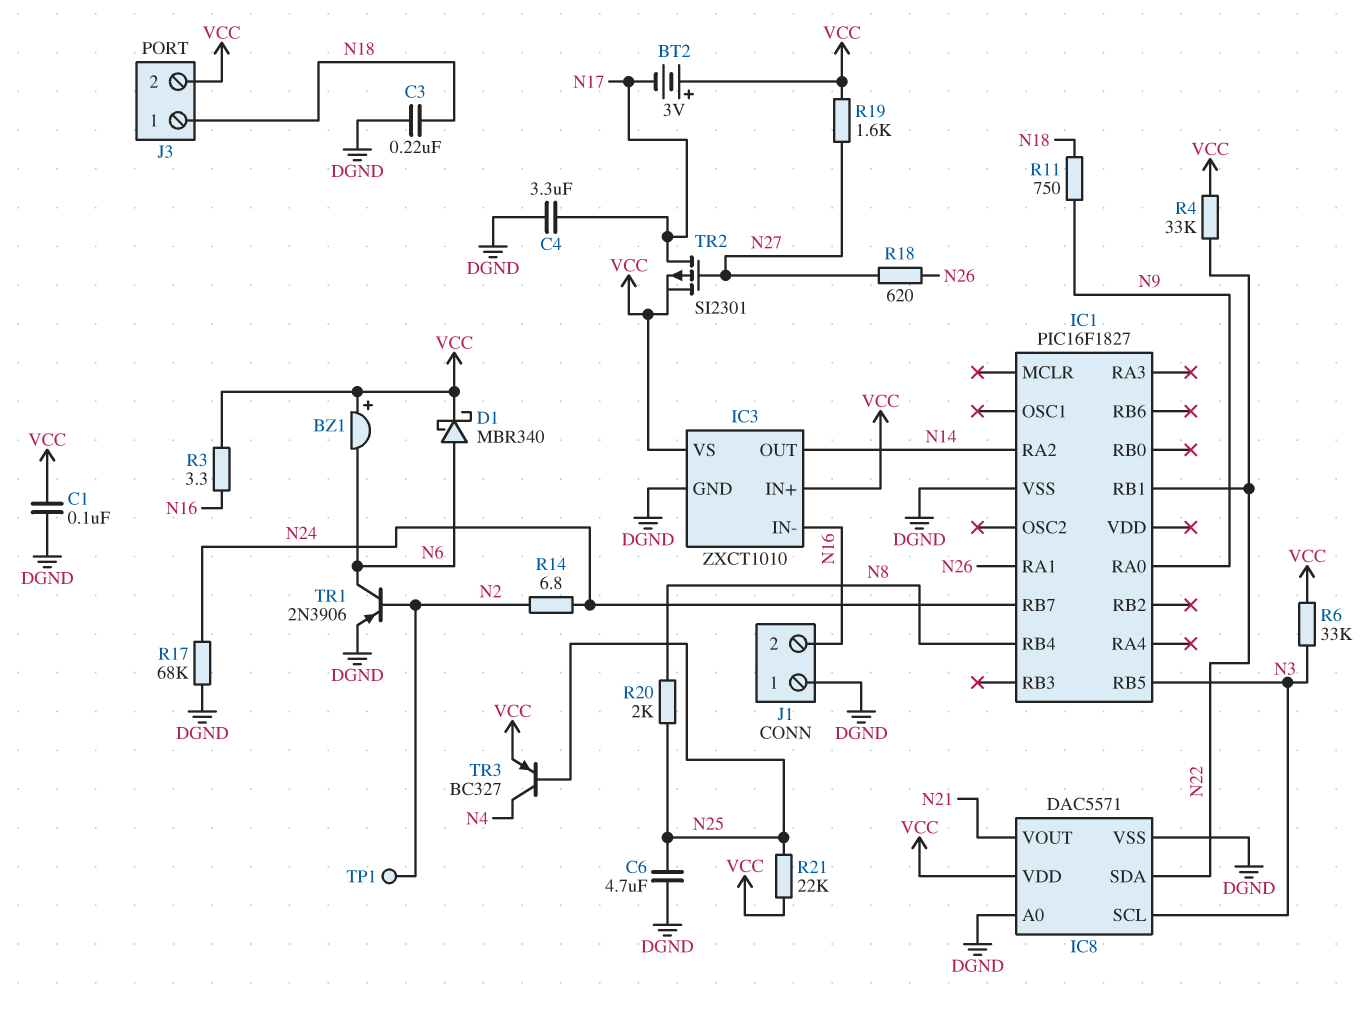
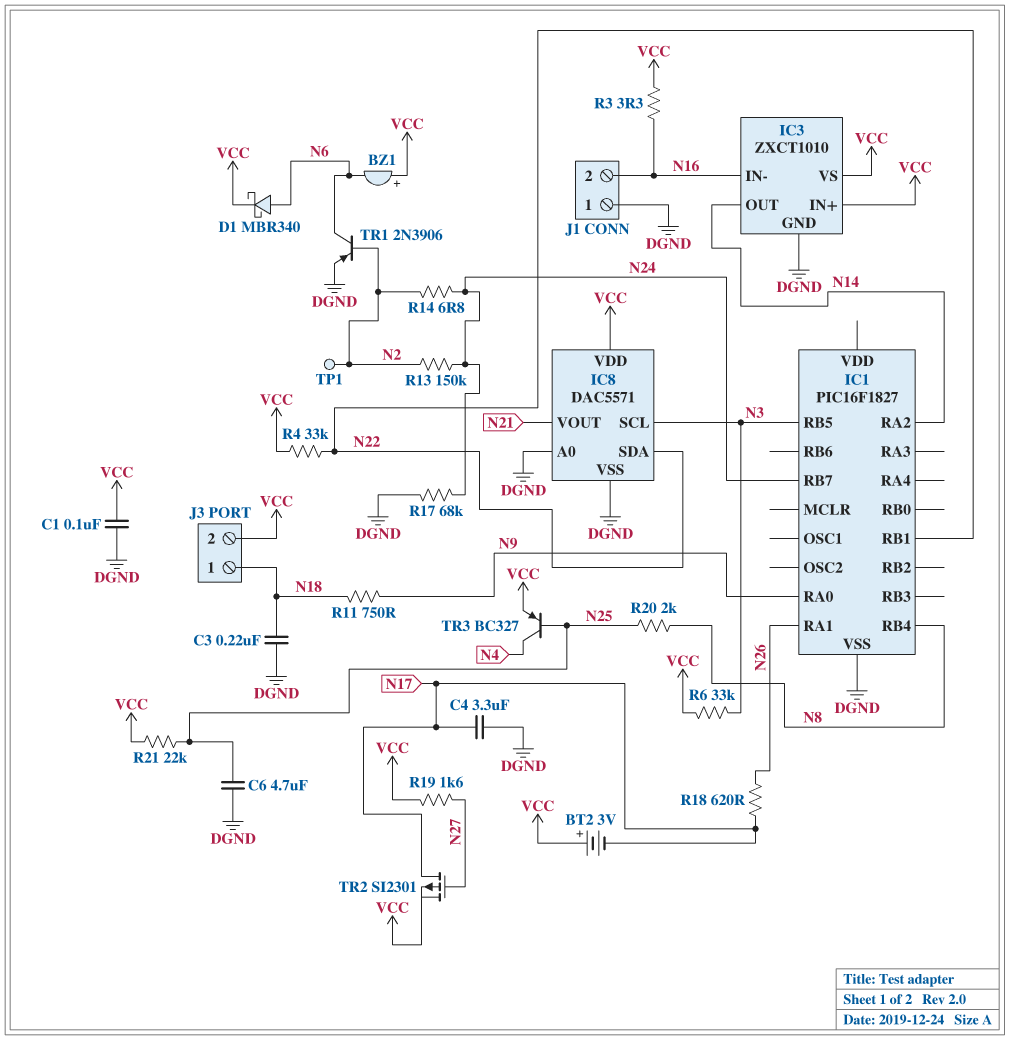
R13: none -> 150k (N2, N24)
R18: 620 (N26, N27) -> 620 (N17, N26)

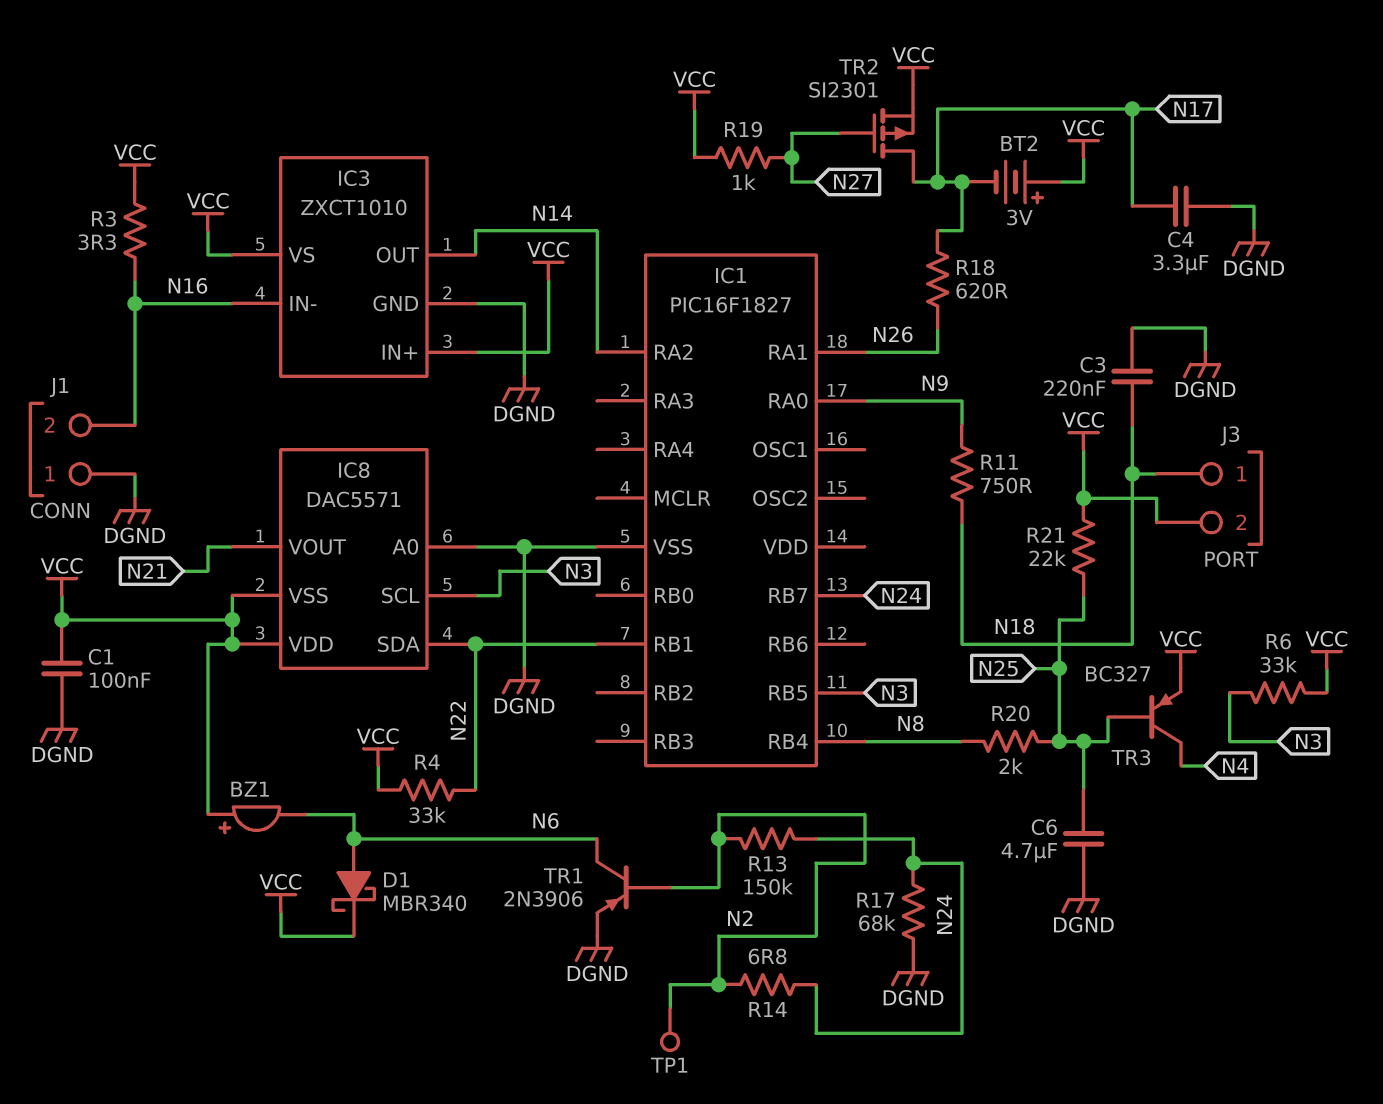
IC8 pin VSS: DGND -> VCC
R19: 1.6k (N27, VCC) -> 1k (N27, VCC)

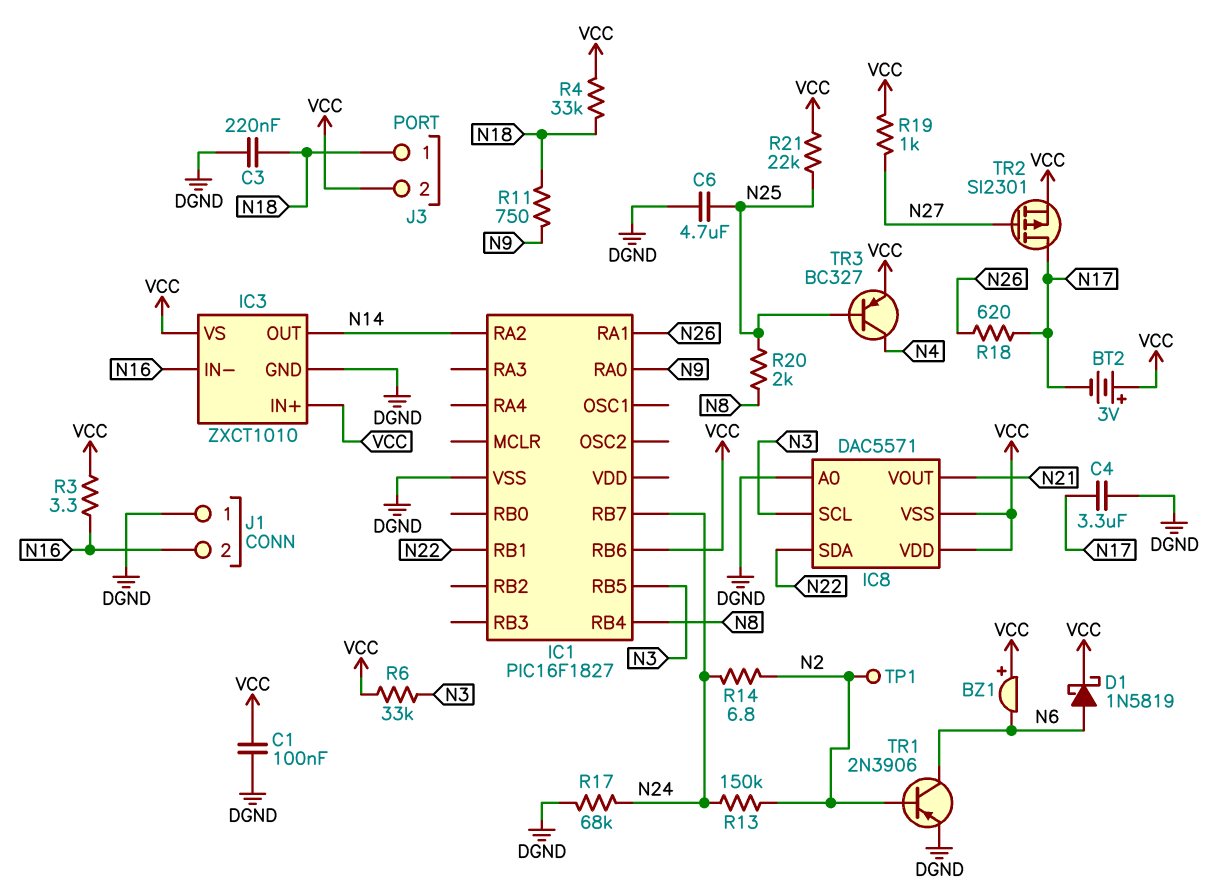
D1: schottky MBR340 (A N6, K VCC) -> schottky 1N5819 (A N6, K VCC)
IC1 pin RB6: none -> VCC
R4: 33k (N22, VCC) -> 33k (N18, VCC)

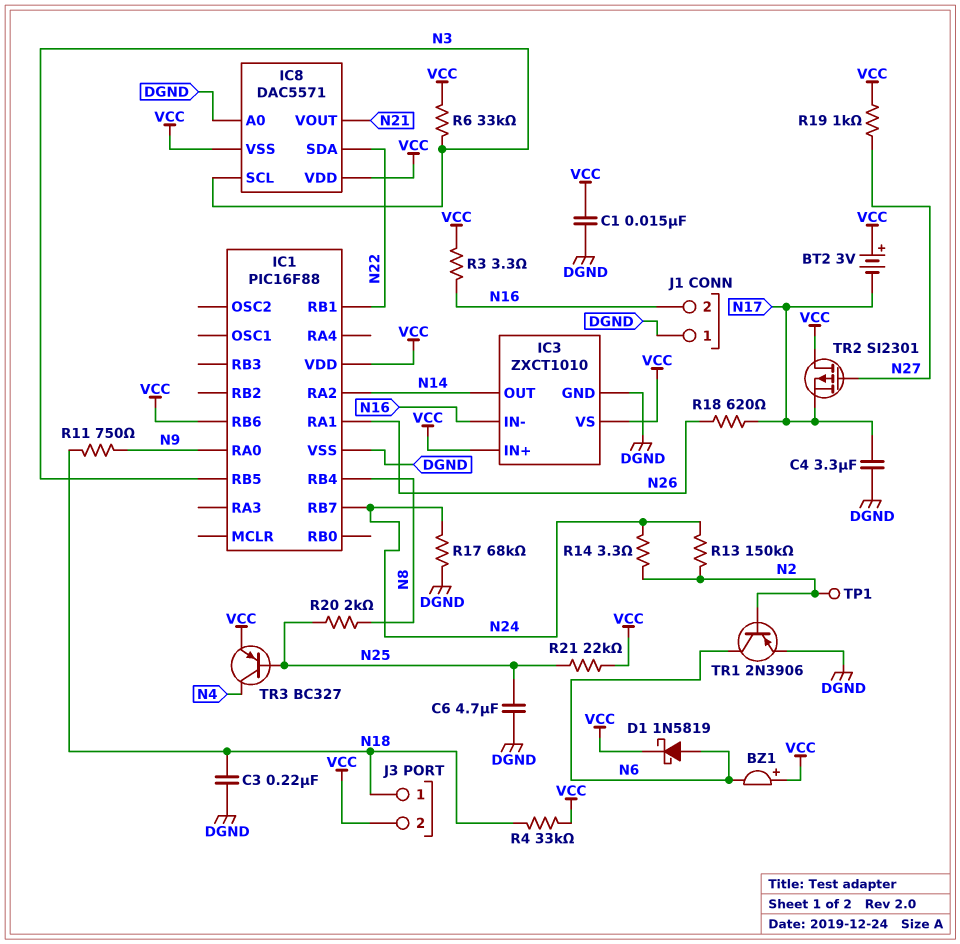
C1: 100nF (DGND, VCC) -> 15nF (DGND, VCC)
IC1: PIC16F1827 -> PIC16F88
IC1 pin VDD: none -> VCC
R14: 6.8 (N2, N24) -> 3.3 (N2, N24)
TR2: PMOS SI2301 (G N27, D N17, S VCC) -> PMOS SI2301 (G N27, D VCC, S N17)

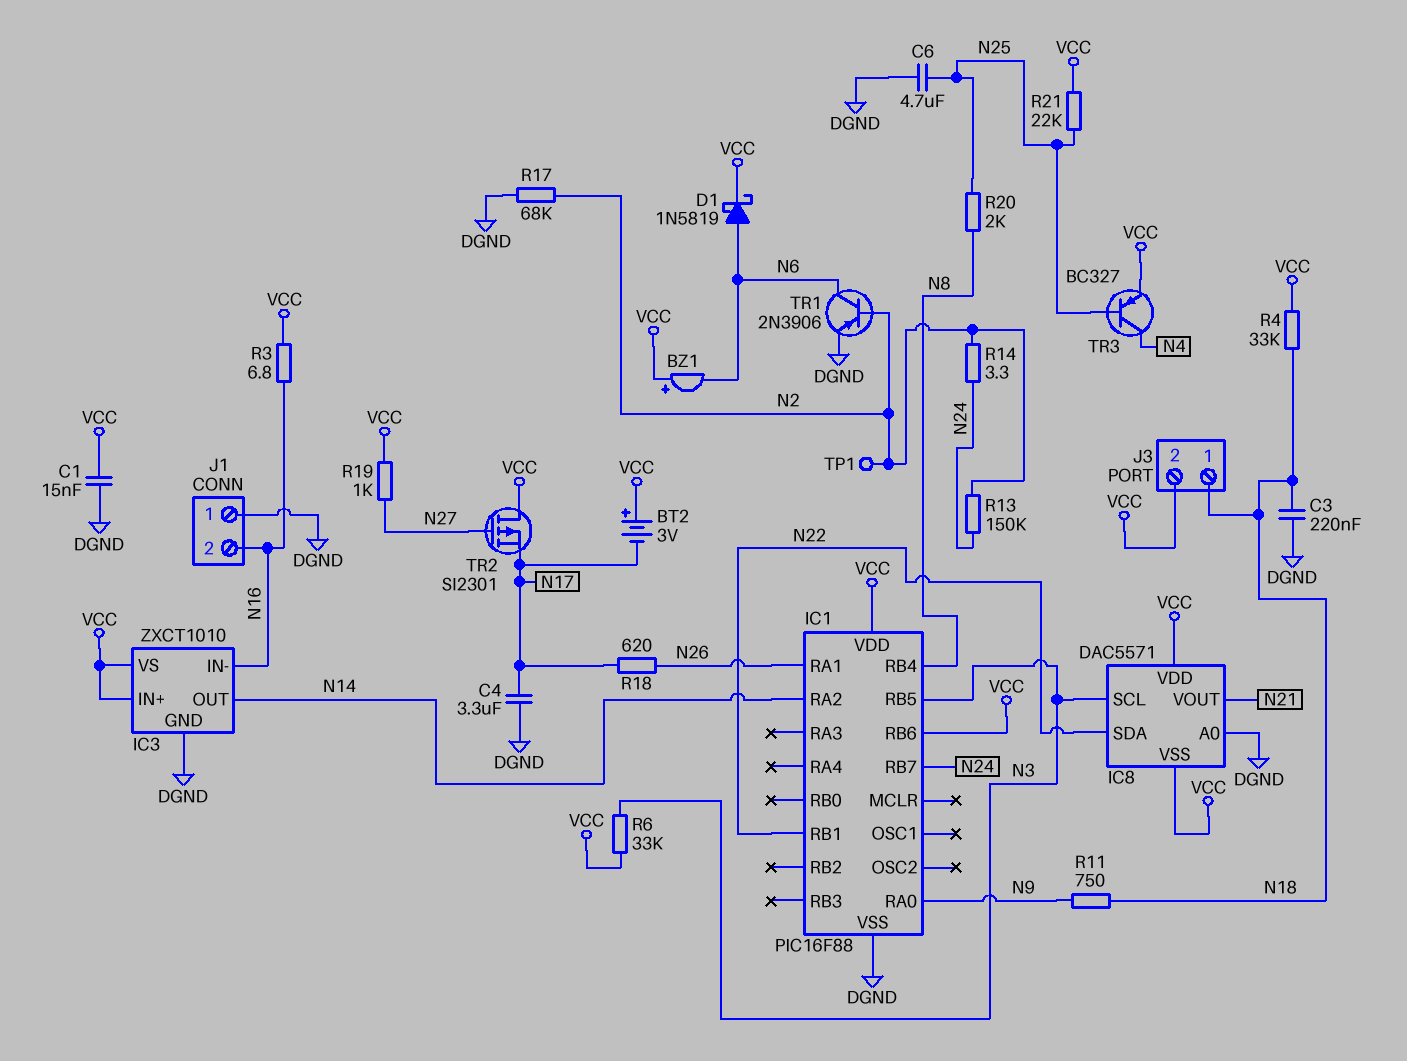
R3: 3.3 (N16, VCC) -> 6.8 (N16, VCC)
R17: 68k (DGND, N24) -> 68k (DGND, N2)

